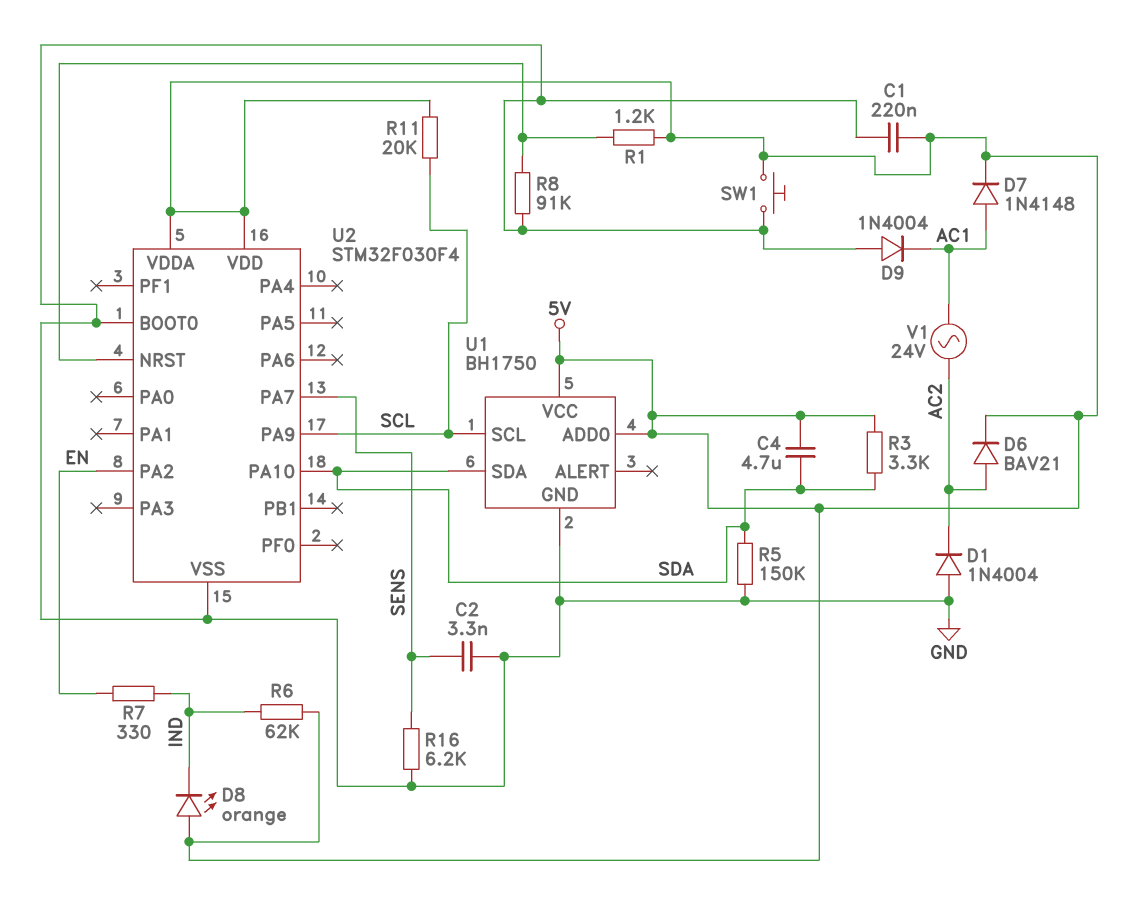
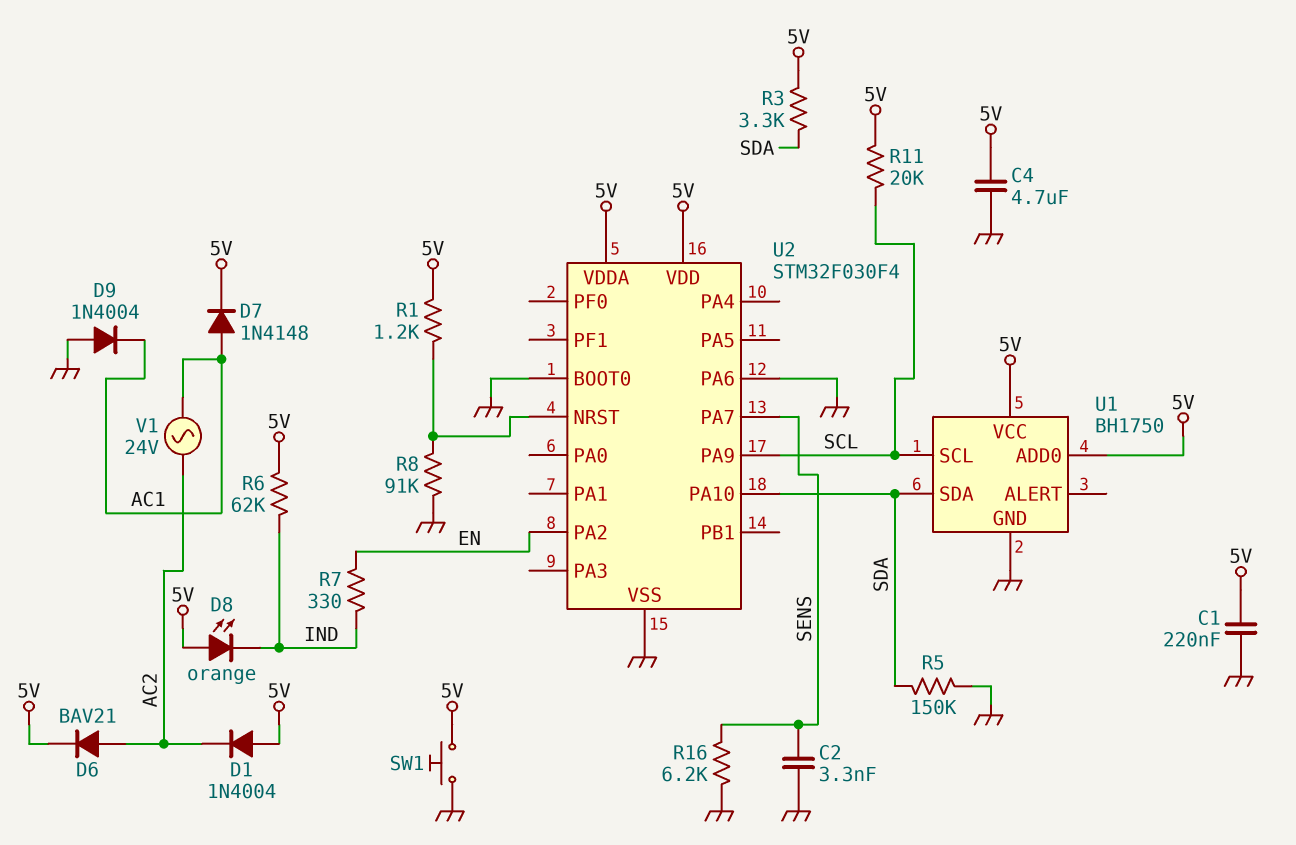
C4: 4.7uF (5V, SDA) -> 4.7uF (5V, GND)
D1: diode 1N4004 (A GND, K AC2) -> diode 1N4004 (A 5V, K AC2)
U2 pin PA6: none -> GND

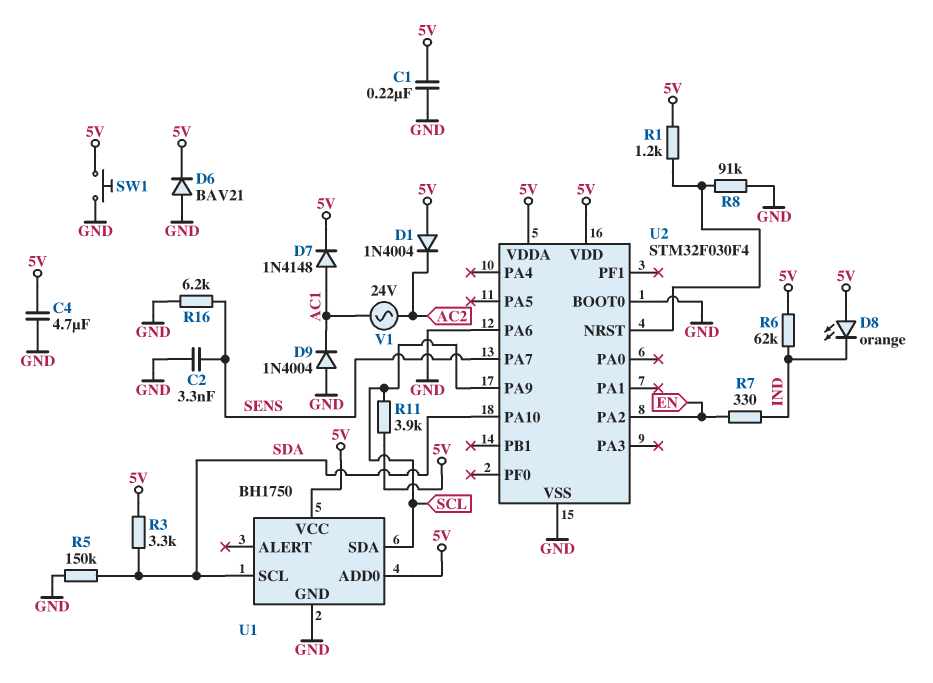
D6: diode BAV21 (A AC2, K 5V) -> diode BAV21 (A GND, K 5V)
R11: 20k (5V, SCL) -> 3.9k (5V, SCL)
U1 pin SCL: SCL -> SDA
U1 pin SDA: SDA -> SCL

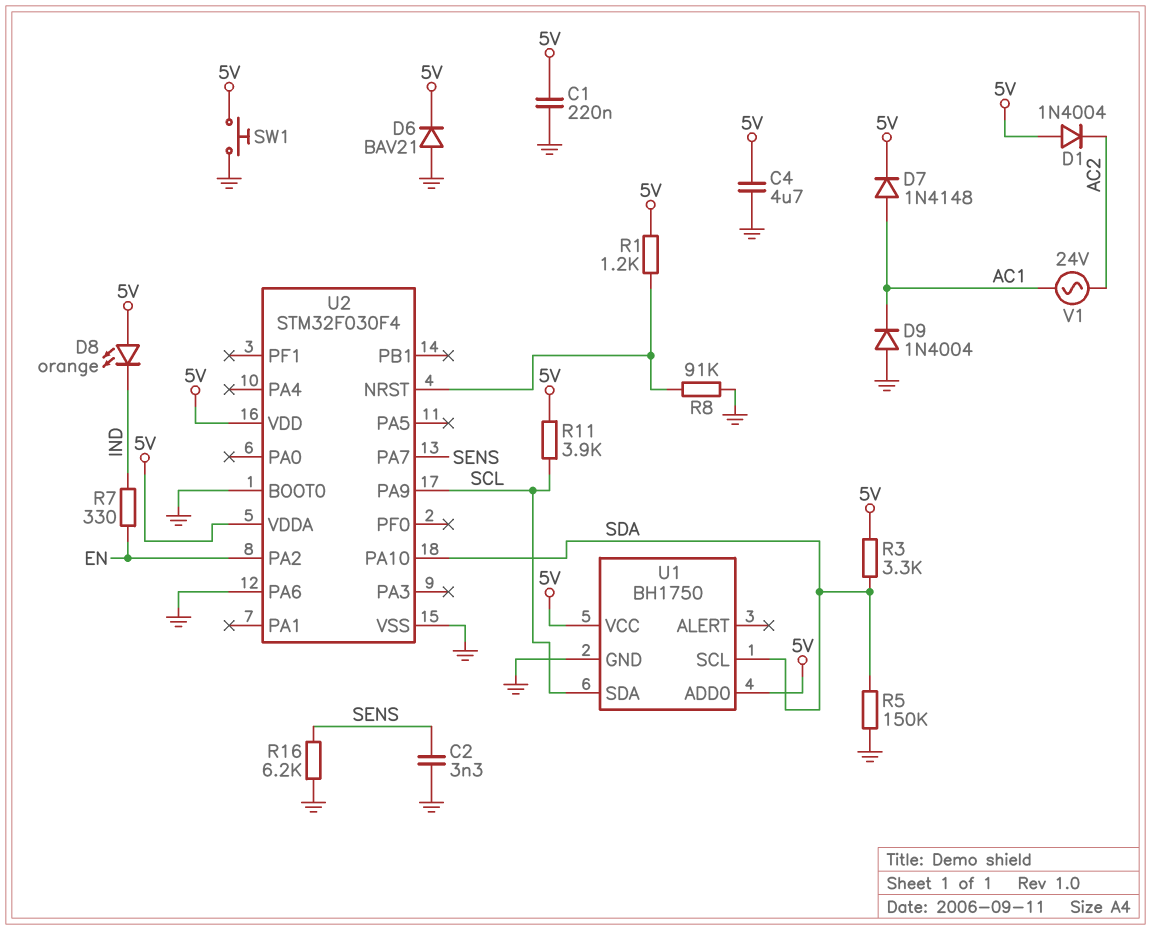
R6: 62k (5V, IND) -> none

